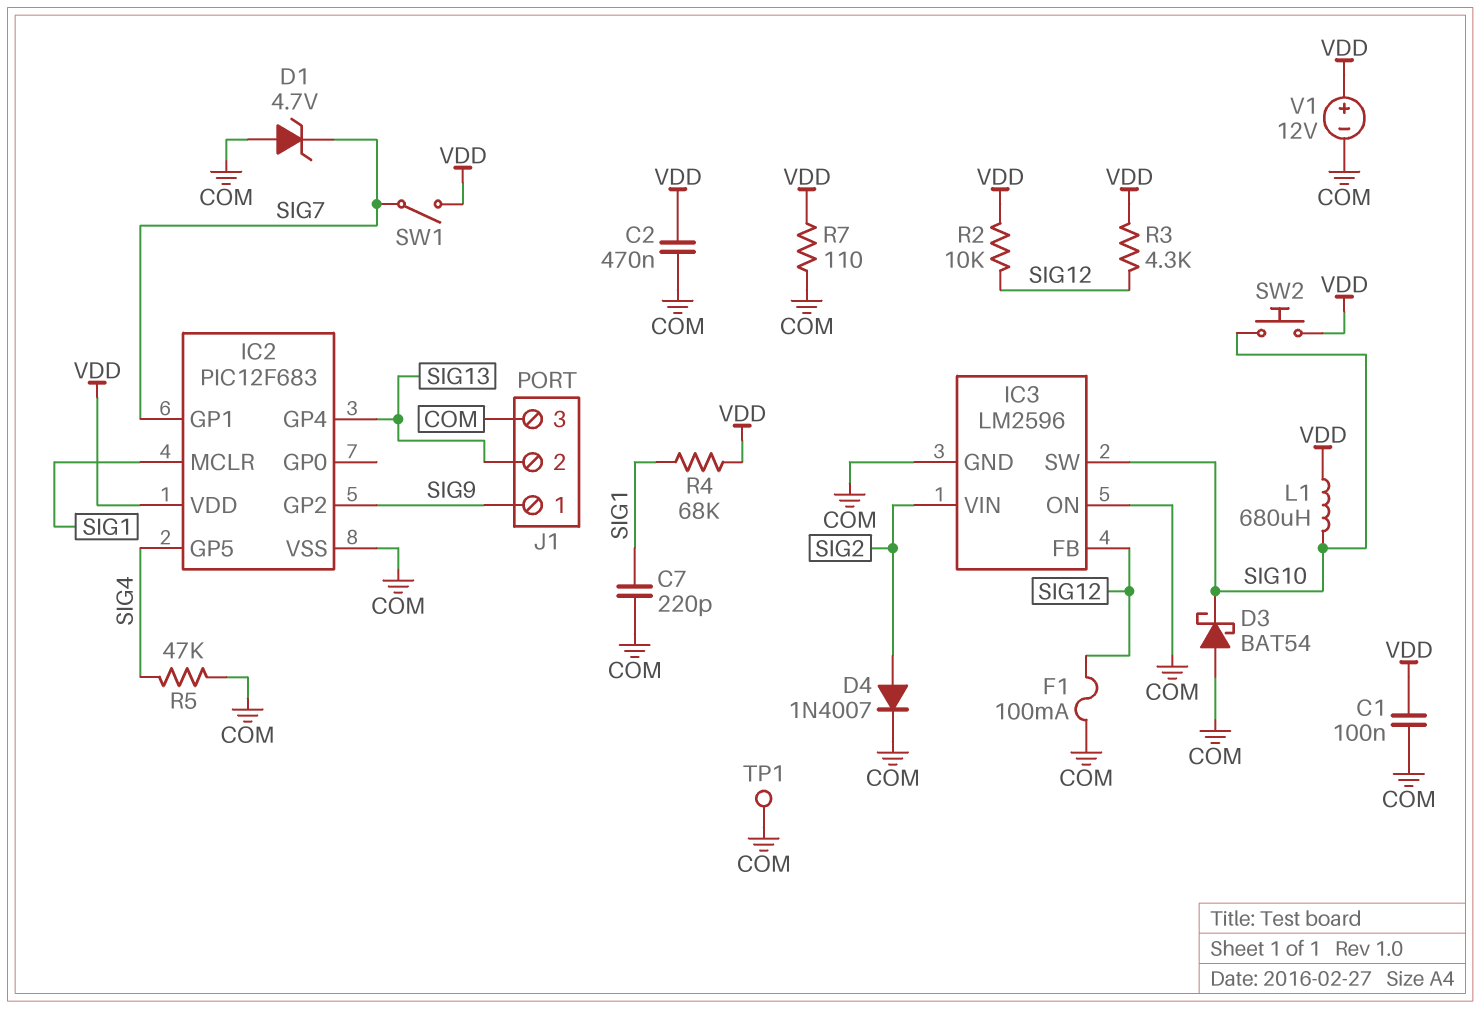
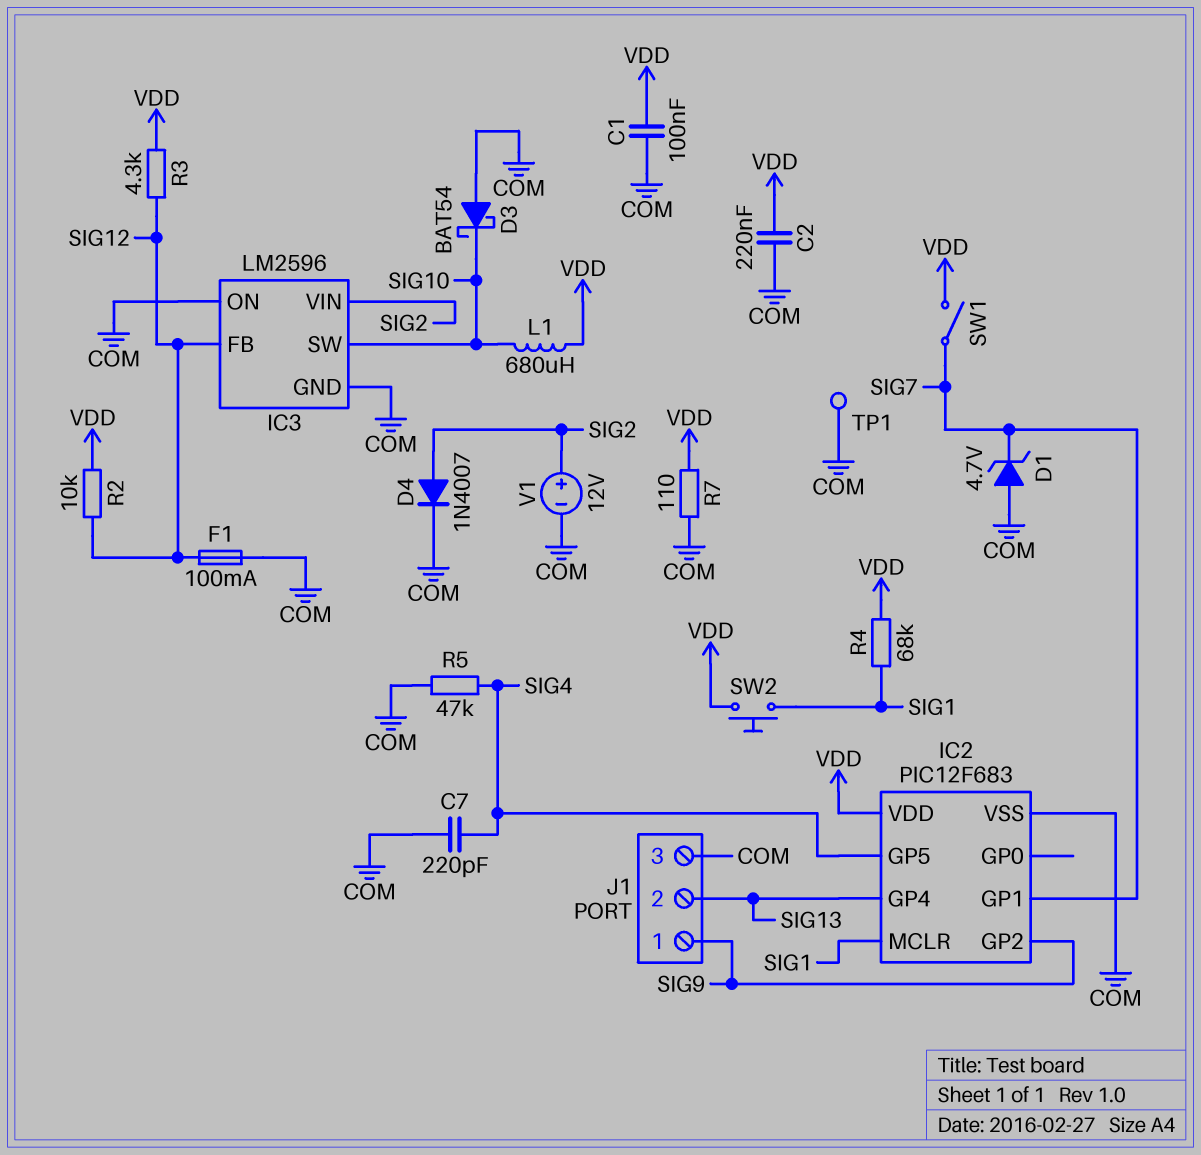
C2: 470nF (COM, VDD) -> 220nF (COM, VDD)
C7: 220pF (COM, SIG1) -> 220pF (COM, SIG4)
SW2: button (SIG10, VDD) -> button (SIG1, VDD)
V1: 12V (plus VDD, minus COM) -> 12V (plus SIG2, minus COM)

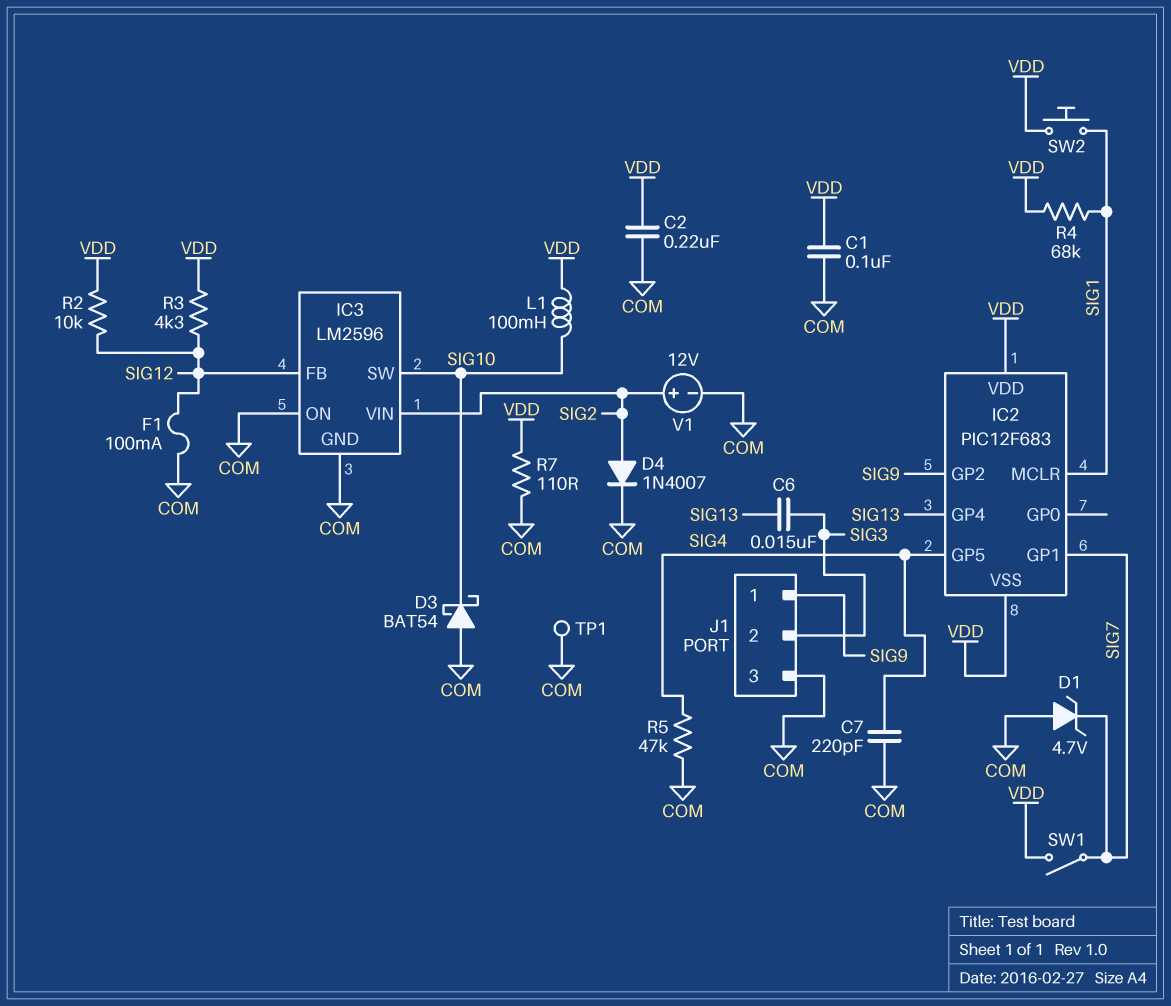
C6: none -> 15nF (SIG3, SIG13)
IC2 pin VSS: COM -> VDD
J1 pin 2: SIG13 -> SIG3
L1: 680uH (SIG10, VDD) -> 100mH (SIG10, VDD)

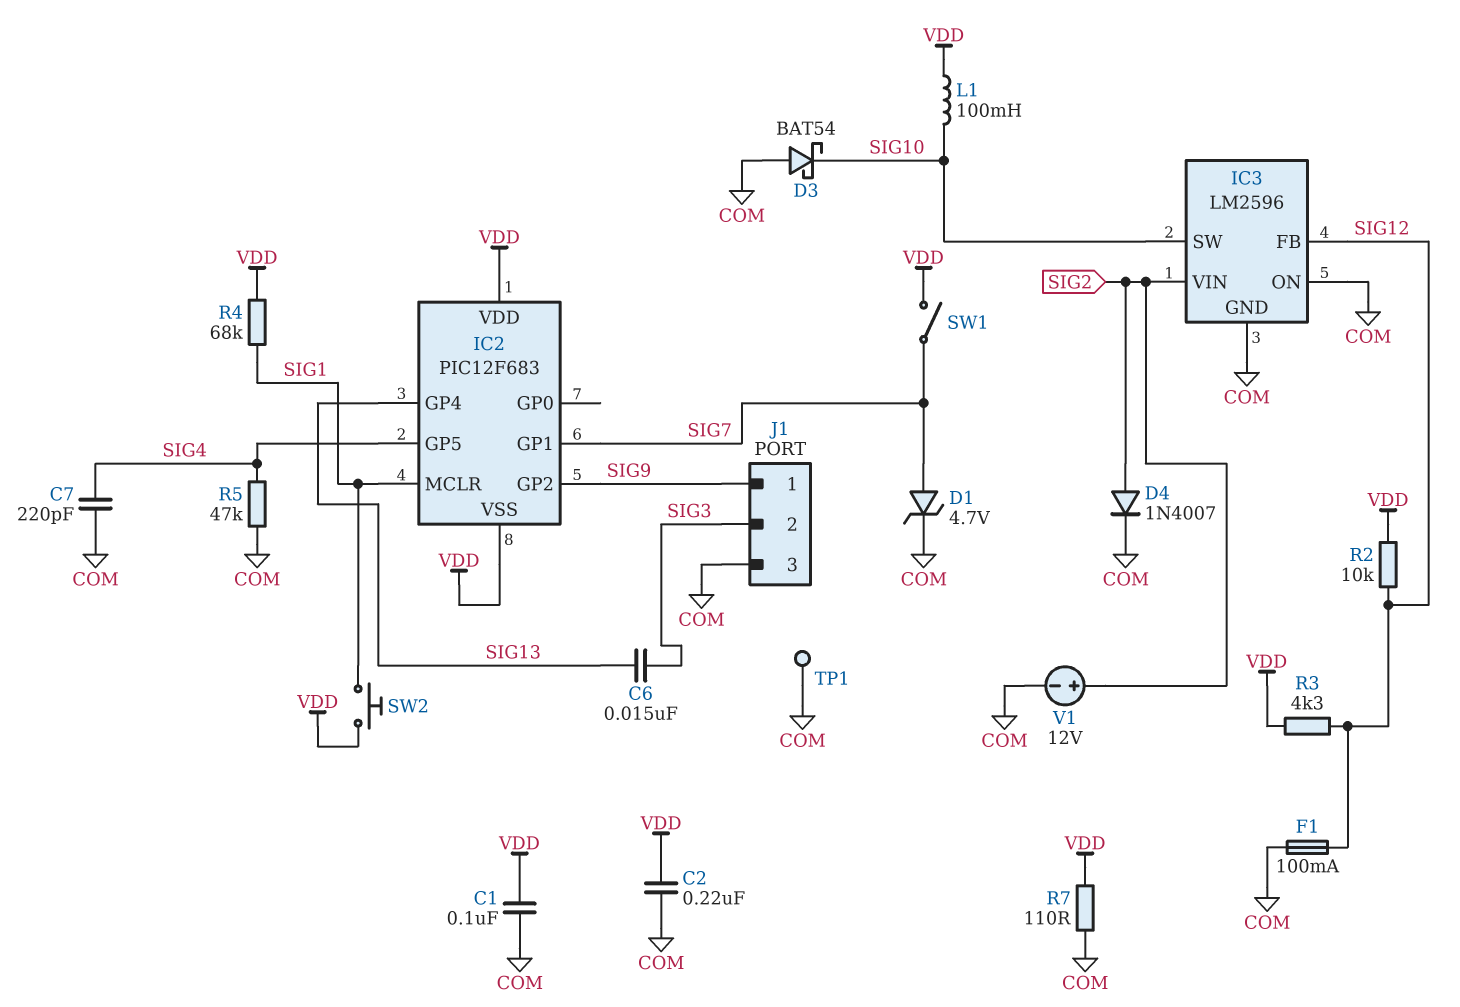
D1: zener 4.7V (A COM, K SIG7) -> zener 4.7V (A SIG7, K COM)

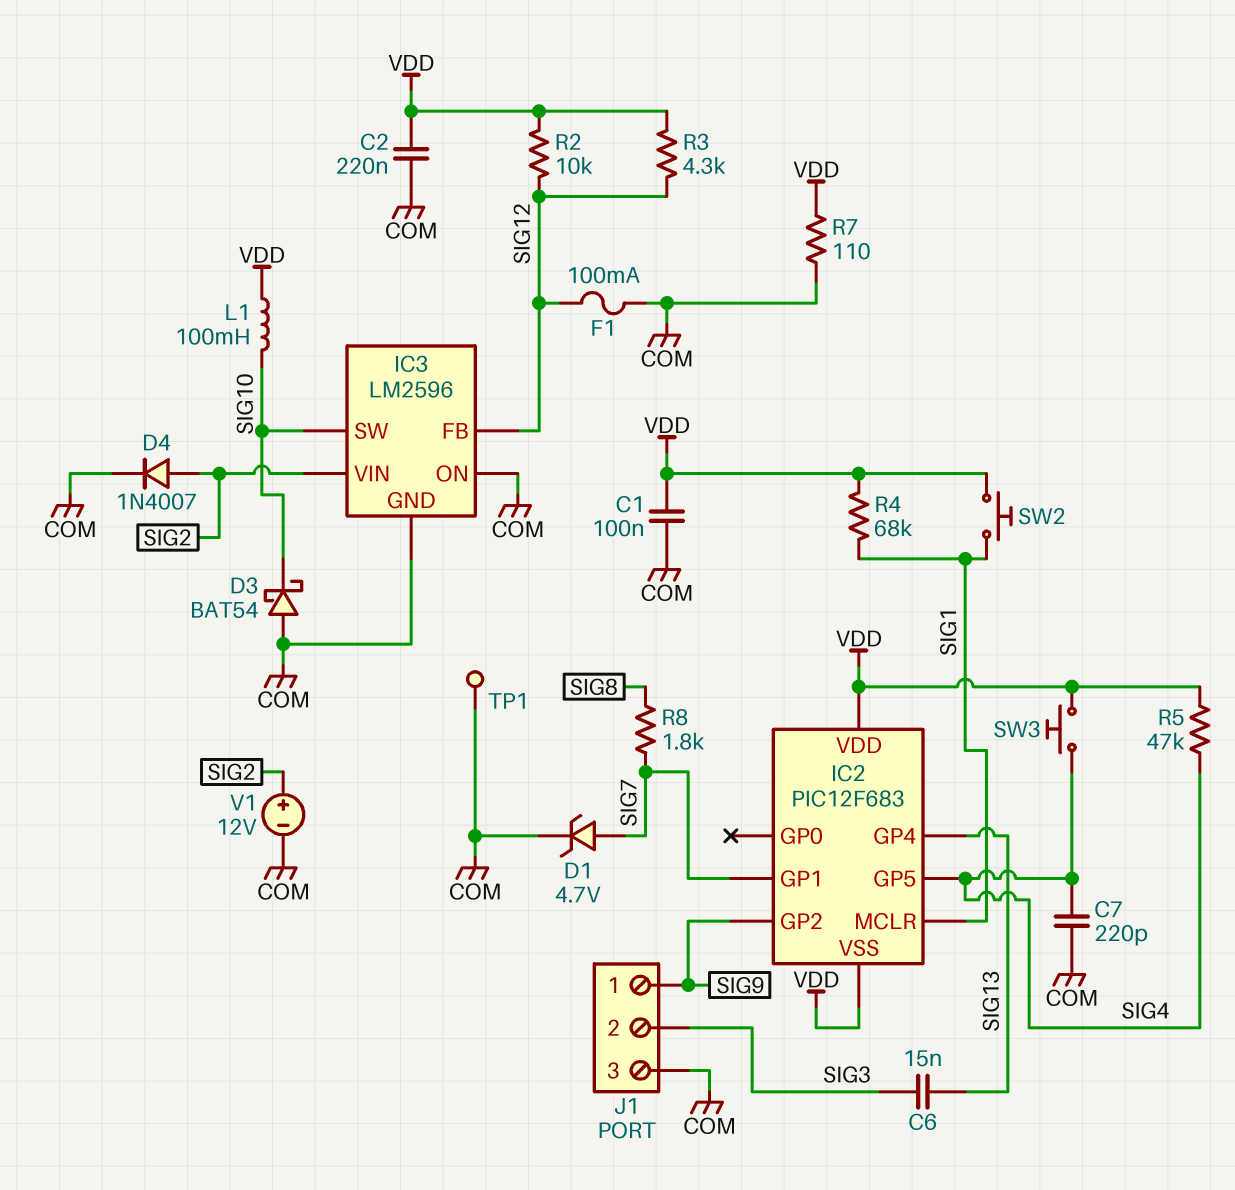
R5: 47k (COM, SIG4) -> 47k (SIG4, VDD)
R8: none -> 1.8k (SIG7, SIG8)
SW1: switch (SIG7, VDD) -> none
SW3: none -> button (SIG4, VDD)

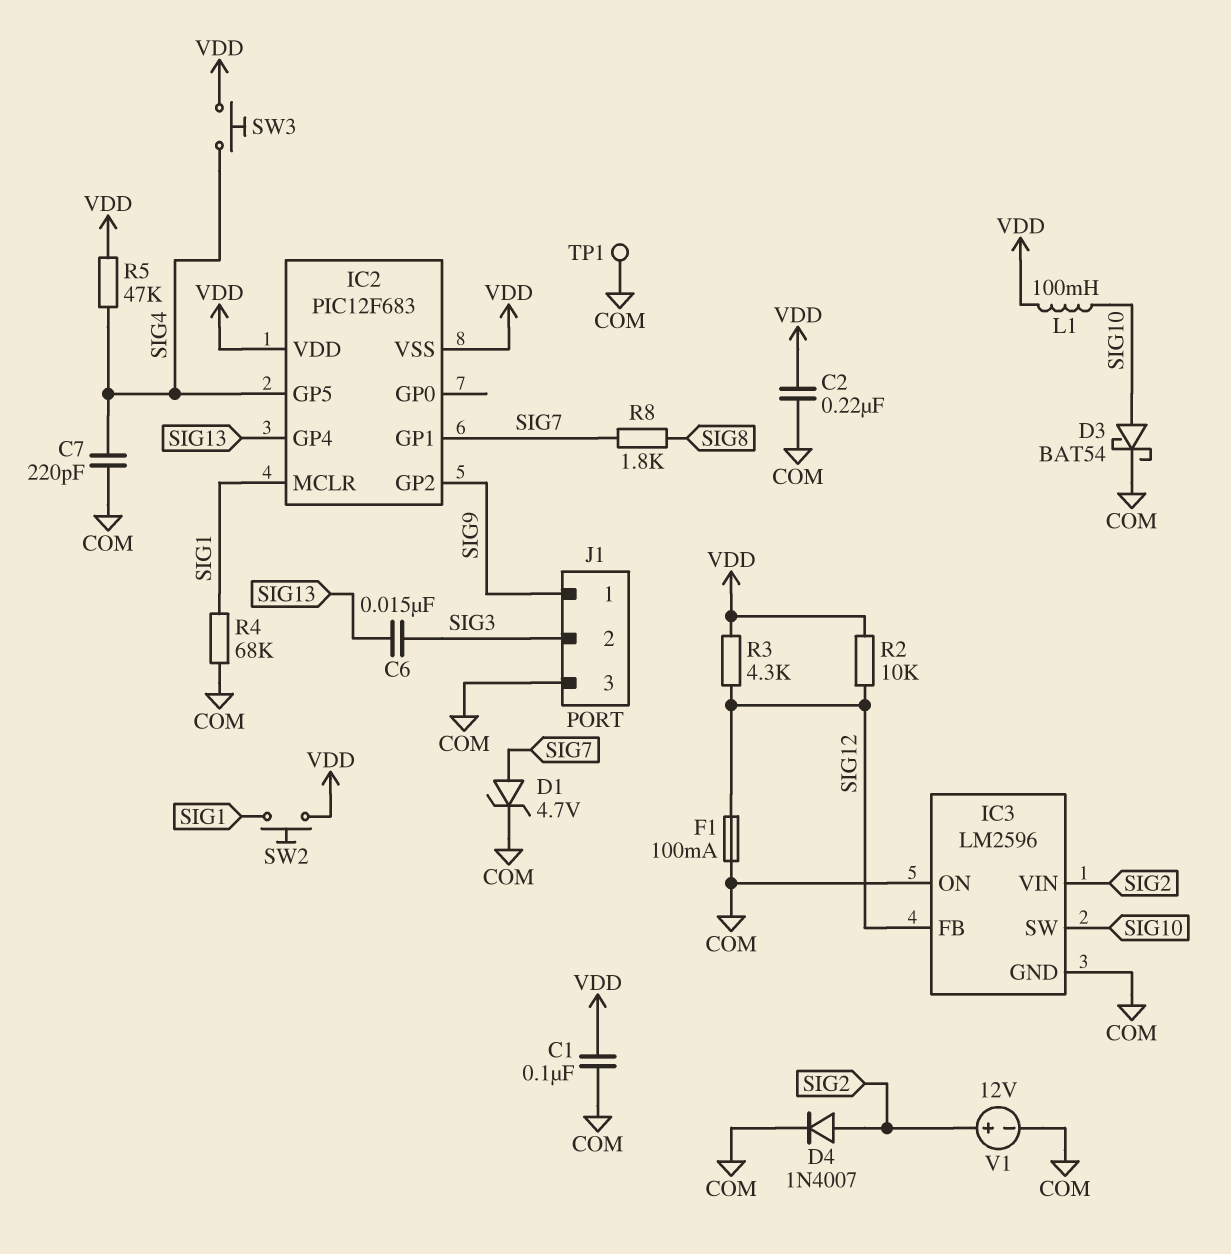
D3: schottky BAT54 (A COM, K SIG10) -> schottky BAT54 (A SIG10, K COM)
R4: 68k (SIG1, VDD) -> 68k (COM, SIG1)
R7: 110 (COM, VDD) -> none

